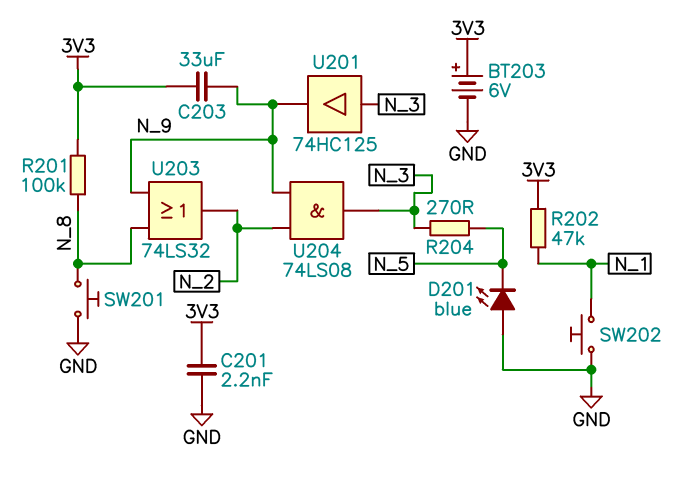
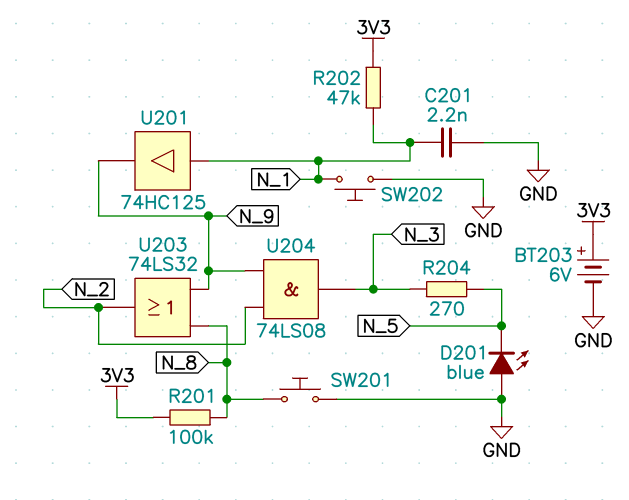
C201: 2.2nF (3V3, GND) -> 2.2nF (GND, N_1)
C203: 33uF (3V3, N_9) -> none
U201: buffer 74HC125 (in N_3, out N_9) -> buffer 74HC125 (in N_1, out N_9)

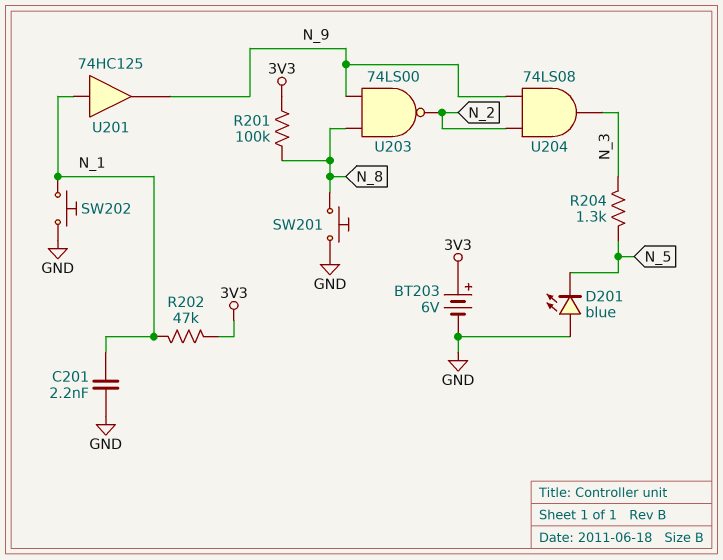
R204: 270 (N_3, N_5) -> 1.3k (N_3, N_5)
U203: OR 74LS32 (in N_8, in N_9, out N_2) -> NAND 74LS00 (in N_8, in N_9, out N_2)

